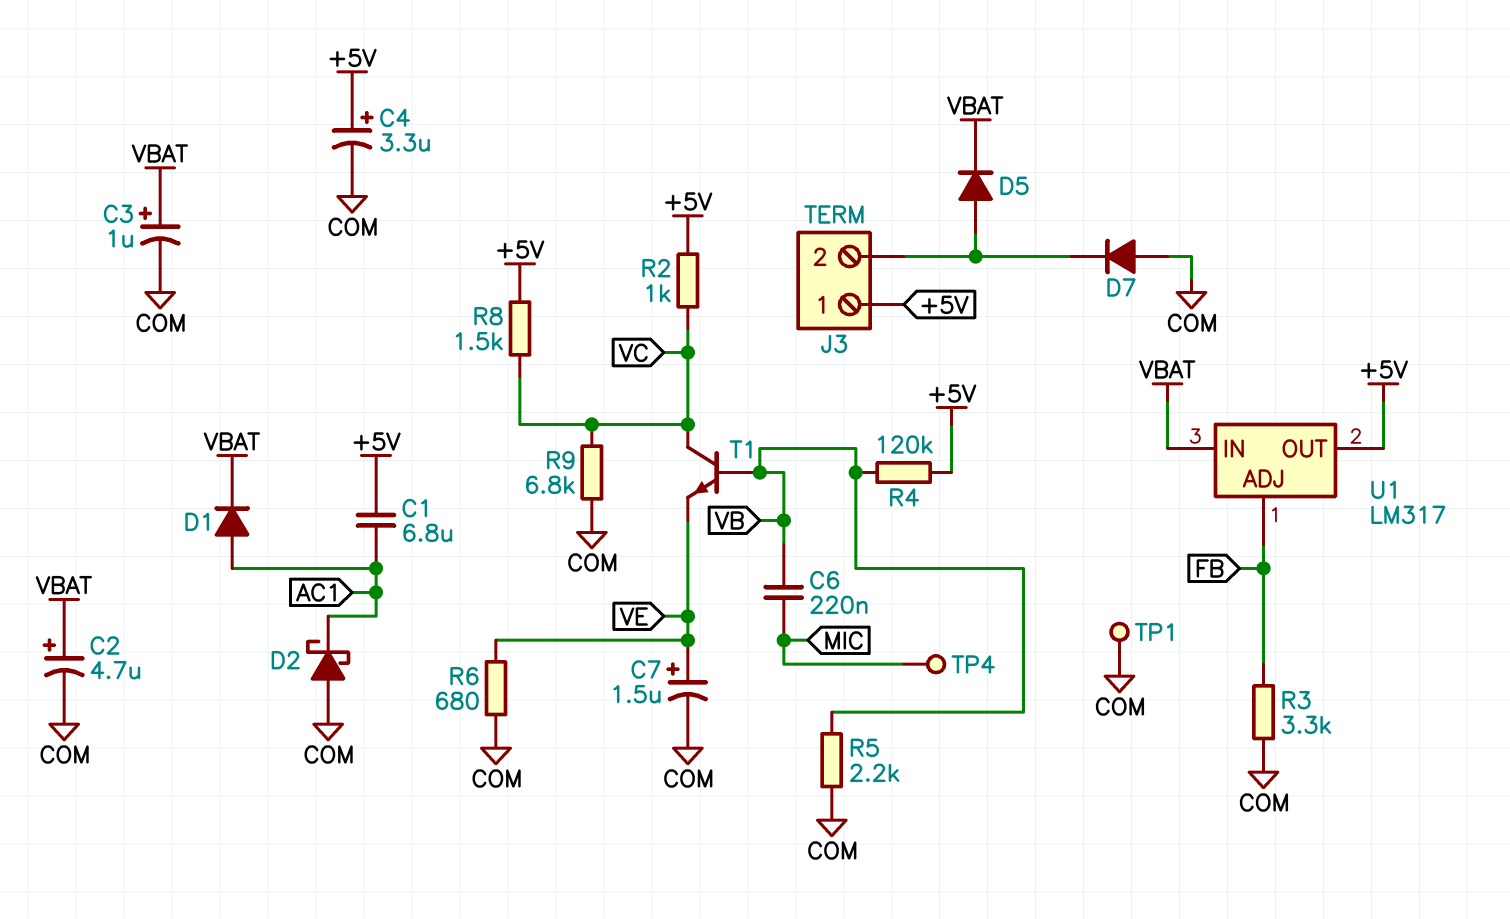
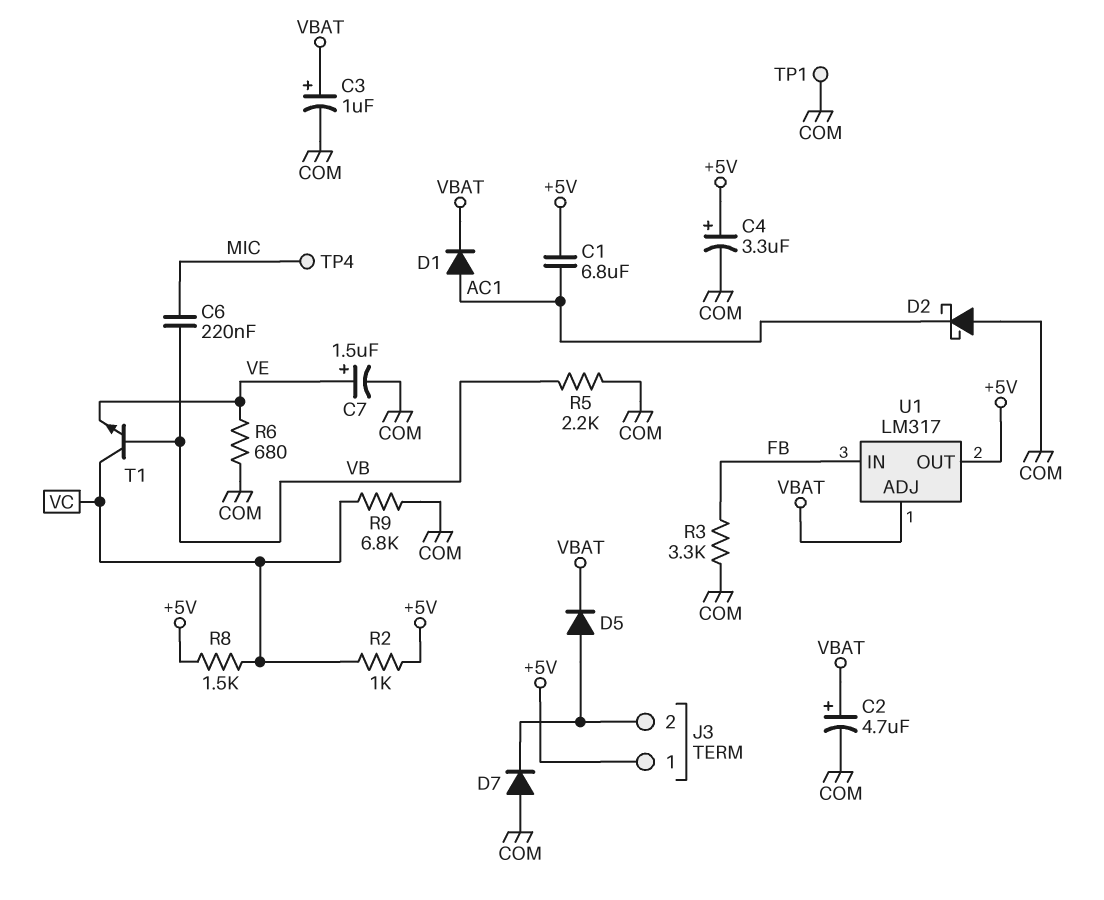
R4: 120k (+5V, VB) -> none
U1 pin ADJ: FB -> VBAT
U1 pin IN: VBAT -> FB

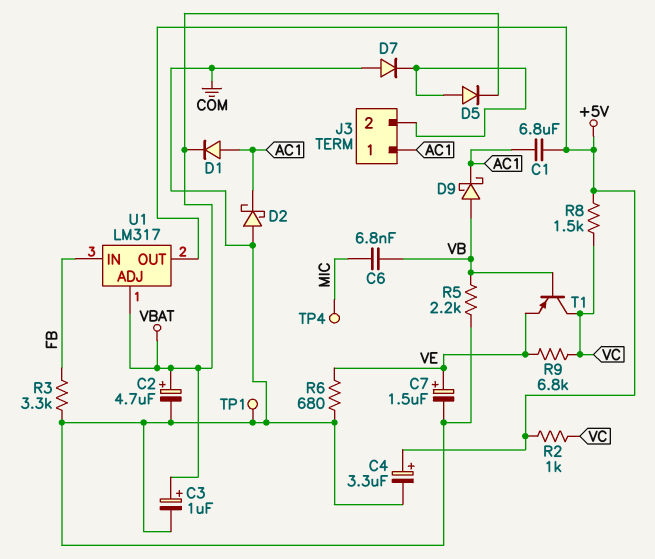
C6: 220nF (MIC, VB) -> 6.8nF (MIC, VB)
D9: none -> schottky (A VB, K AC1)
J3 pin 1: +5V -> AC1
R9: 6.8k (COM, VC) -> 6.8k (VC, VE)
T1: NPN (B VB, C VC, E VE) -> PNP (B VB, C VC, E VE)

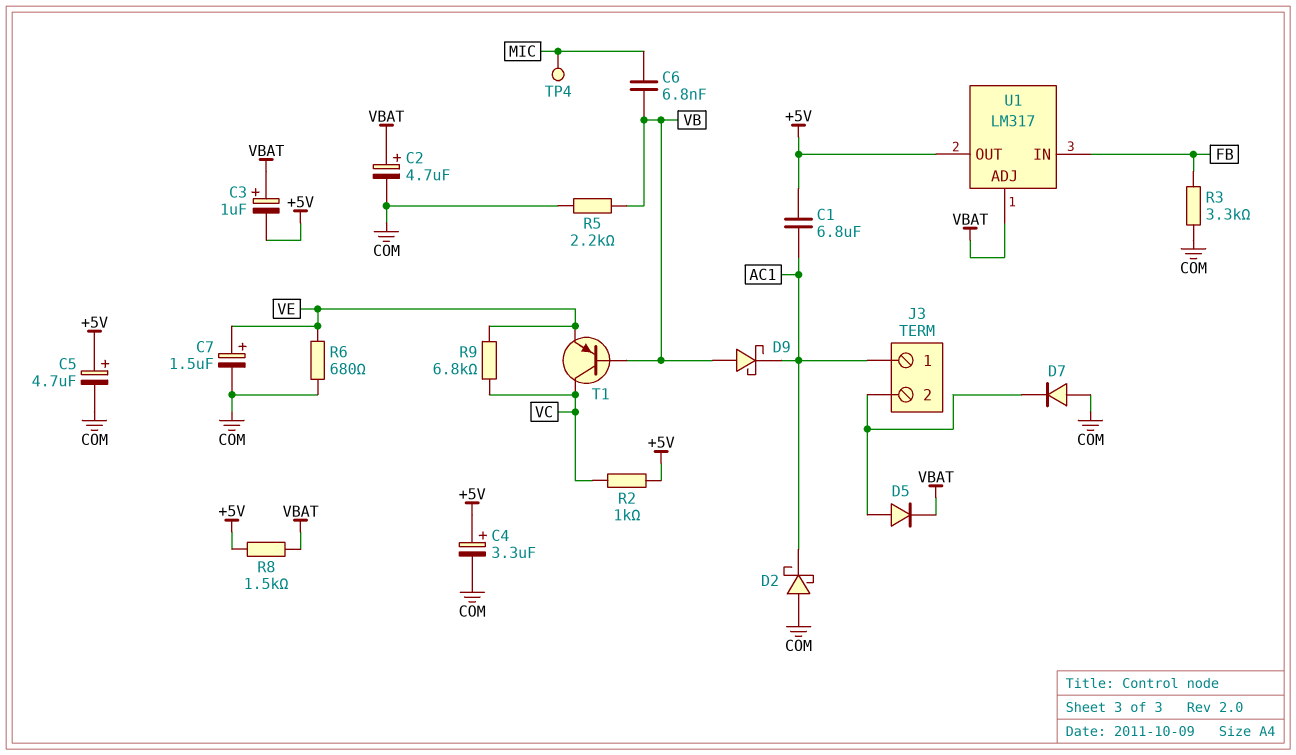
C3: 1uF (plus VBAT, minus COM) -> 1uF (plus VBAT, minus +5V)
C5: none -> 4.7uF (plus +5V, minus COM)
D1: diode (A AC1, K VBAT) -> none
R8: 1.5k (+5V, VC) -> 1.5k (+5V, VBAT)
TP1: test point (COM) -> none

